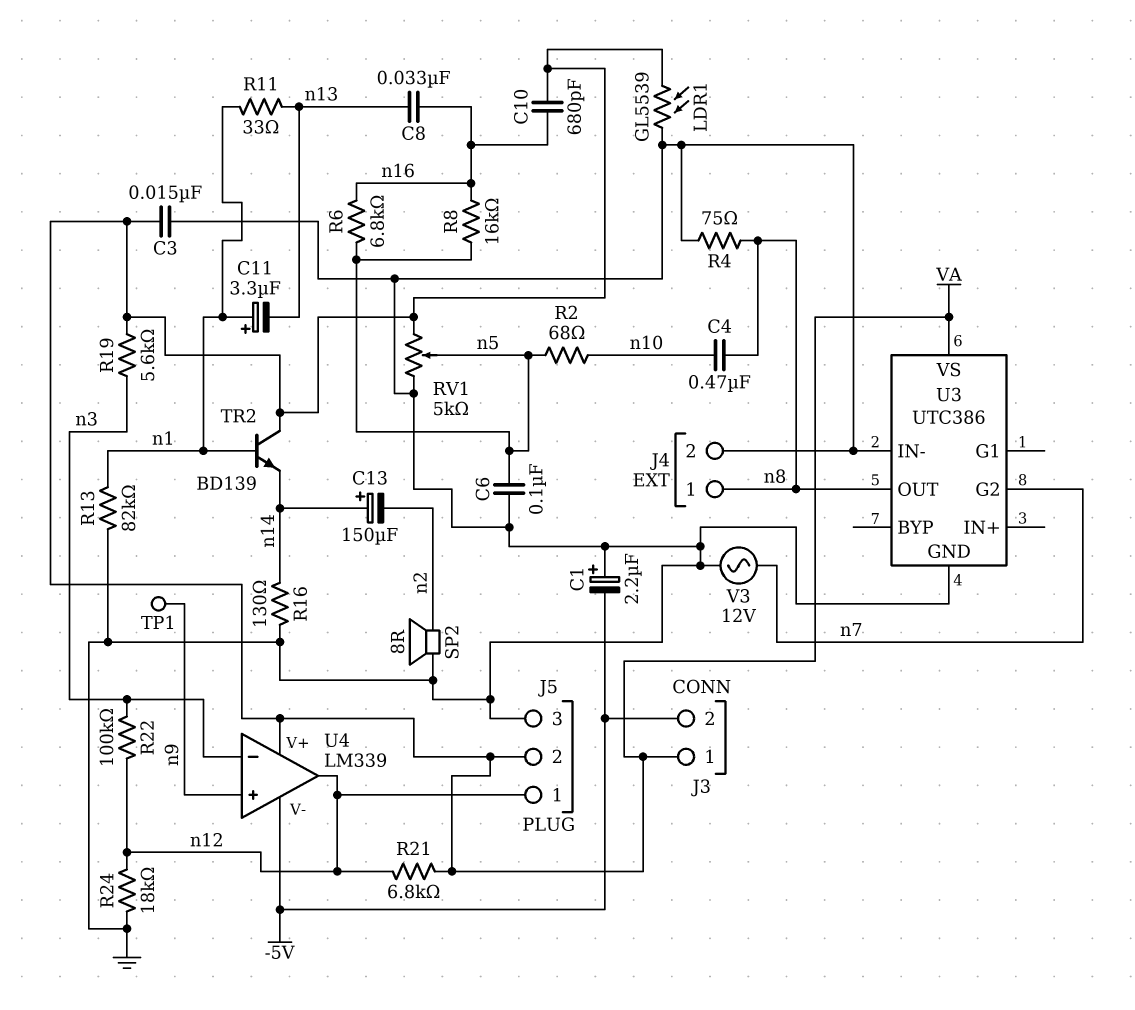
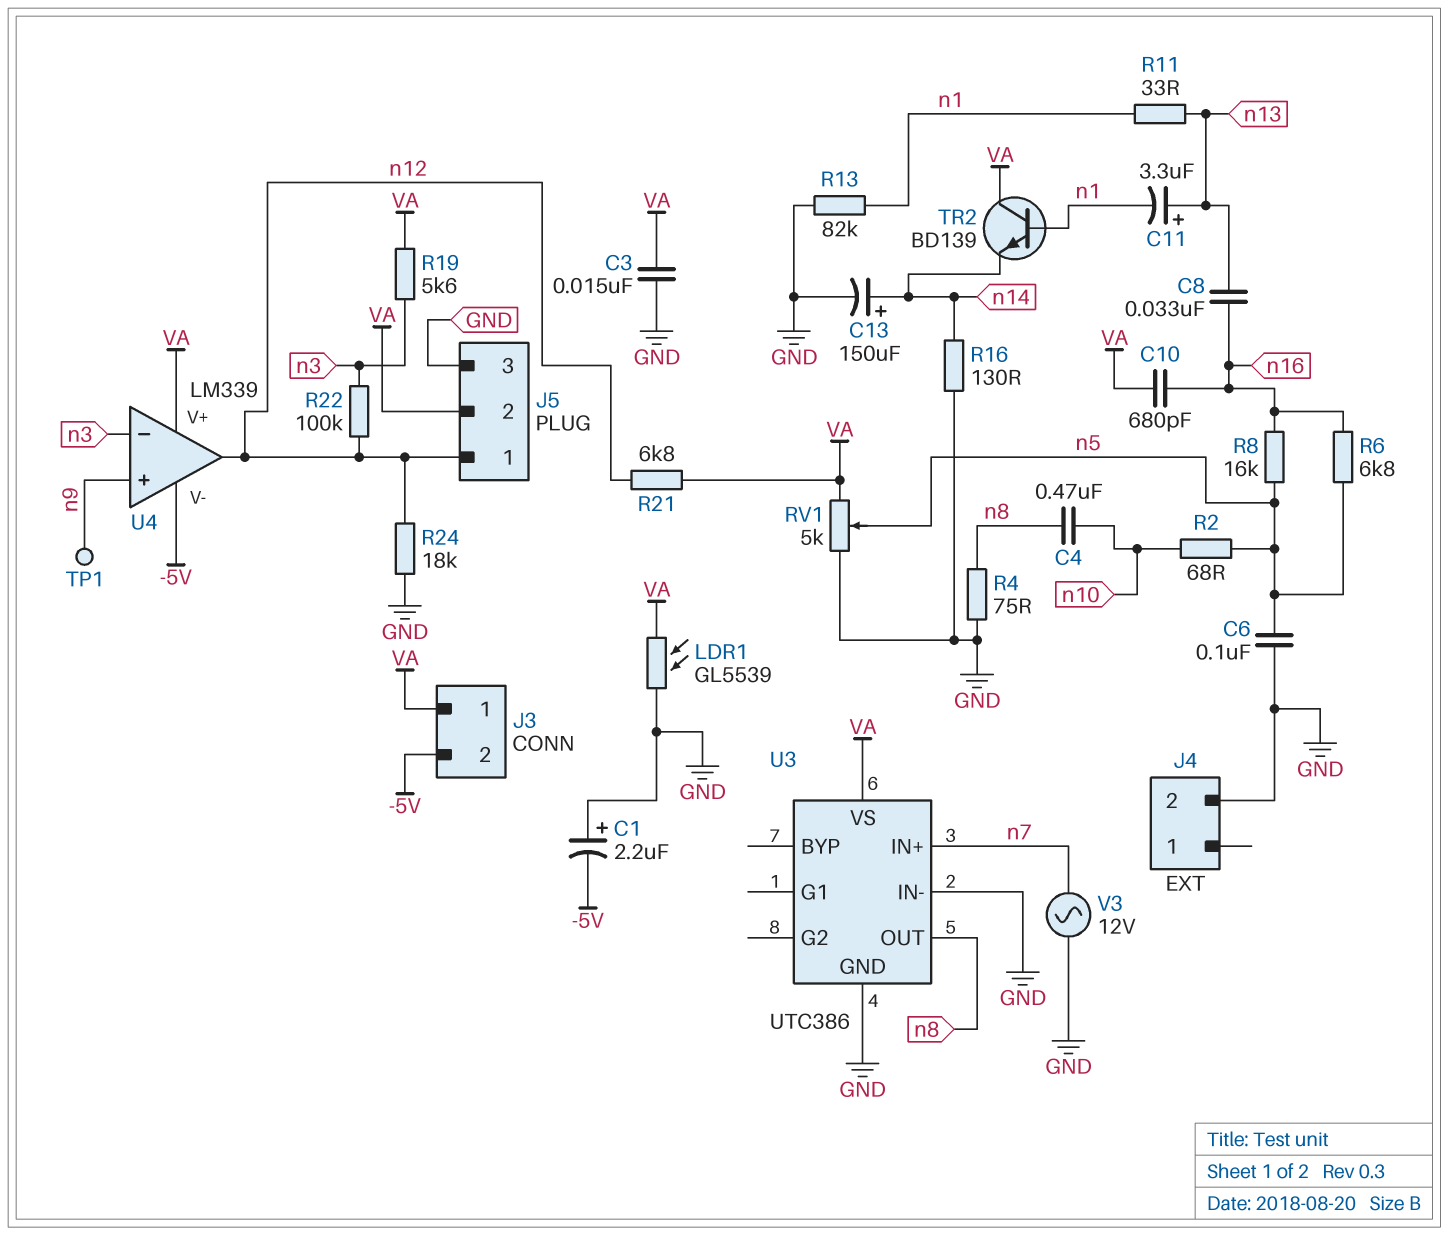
C11: 3.3uF (plus n1, minus n13) -> 3.3uF (plus n13, minus n1)
C13: 150uF (plus n14, minus n2) -> 150uF (plus n14, minus GND)
J4 pin 1: n8 -> none
SP2: speaker 8R (GND, n2) -> none
U3 pin G2: n7 -> none
U3 pin IN+: none -> n7

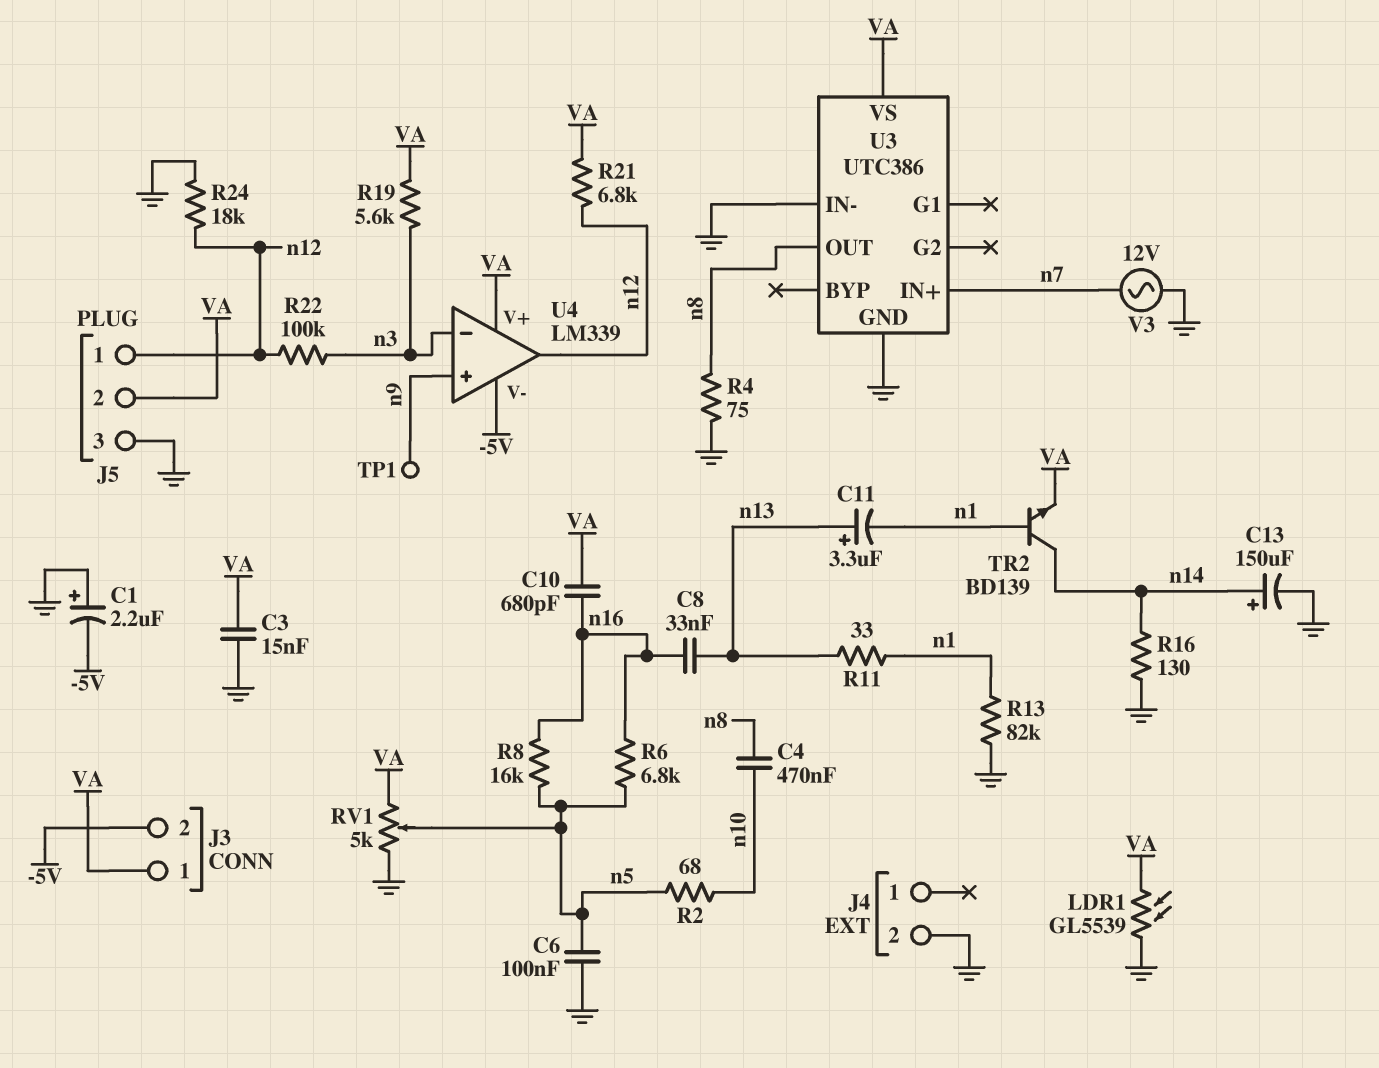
TR2: NPN BD139 (B n1, C VA, E n14) -> NPN BD139 (B n1, C n14, E VA)

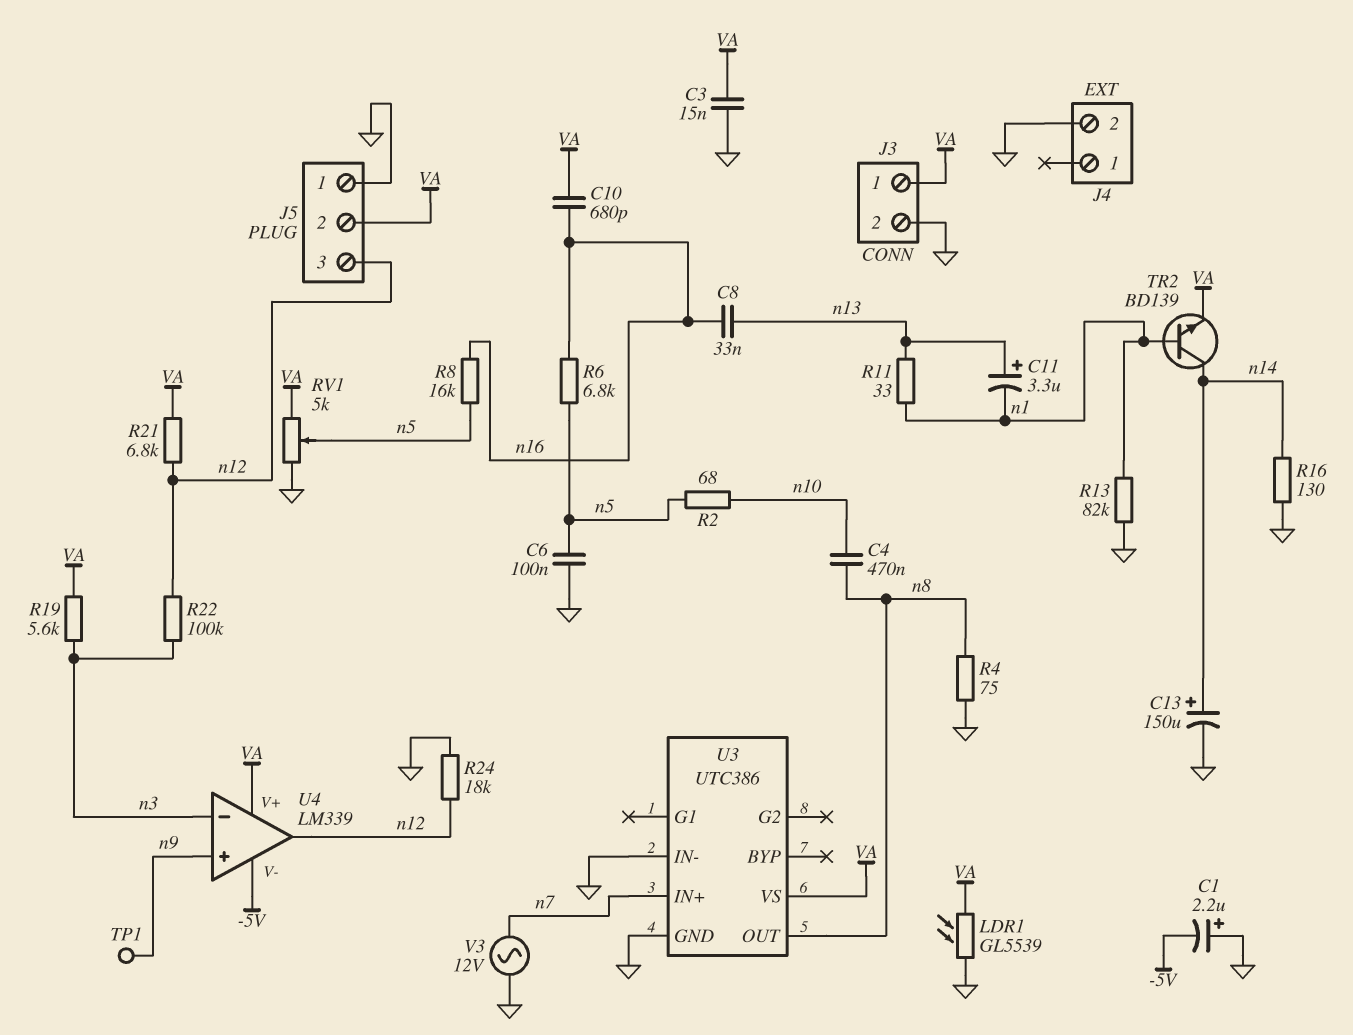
J3 pin 2: -5V -> GND
J5 pin 1: n12 -> GND
J5 pin 3: GND -> n12

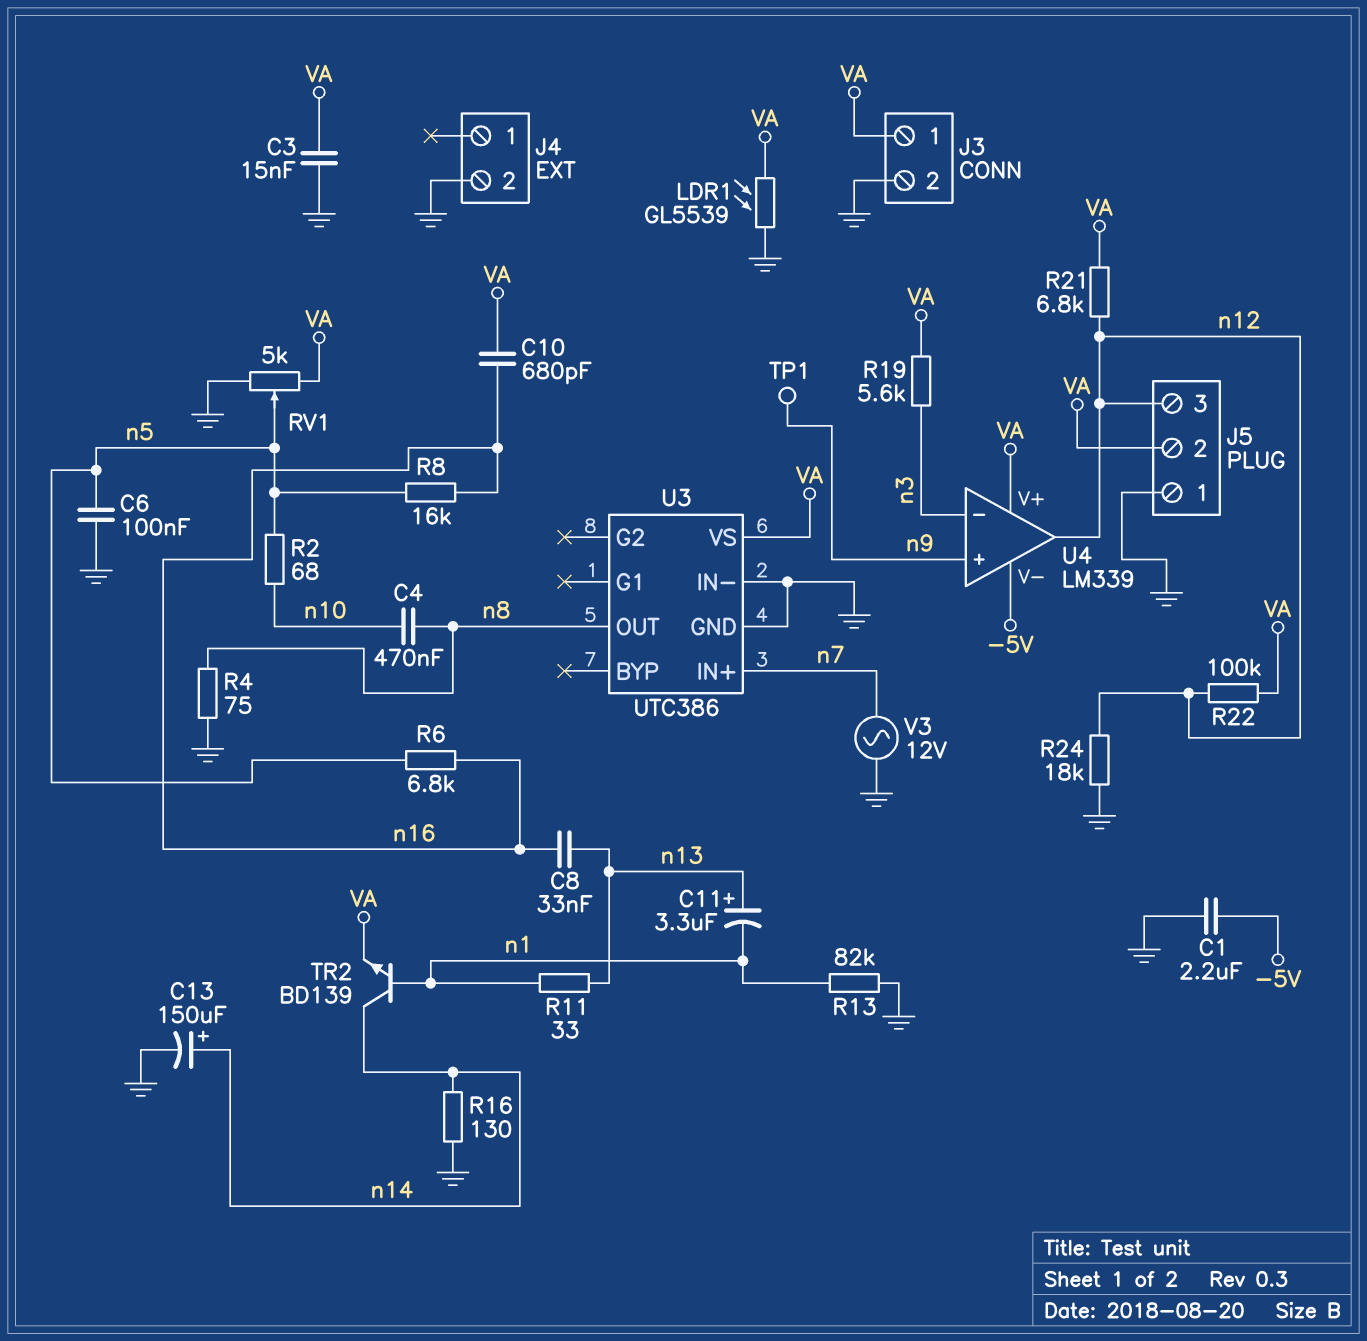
C1: 2.2uF (plus GND, minus -5V) -> 2.2uF (-5V, GND)
R22: 100k (n3, n12) -> 100k (VA, n12)

